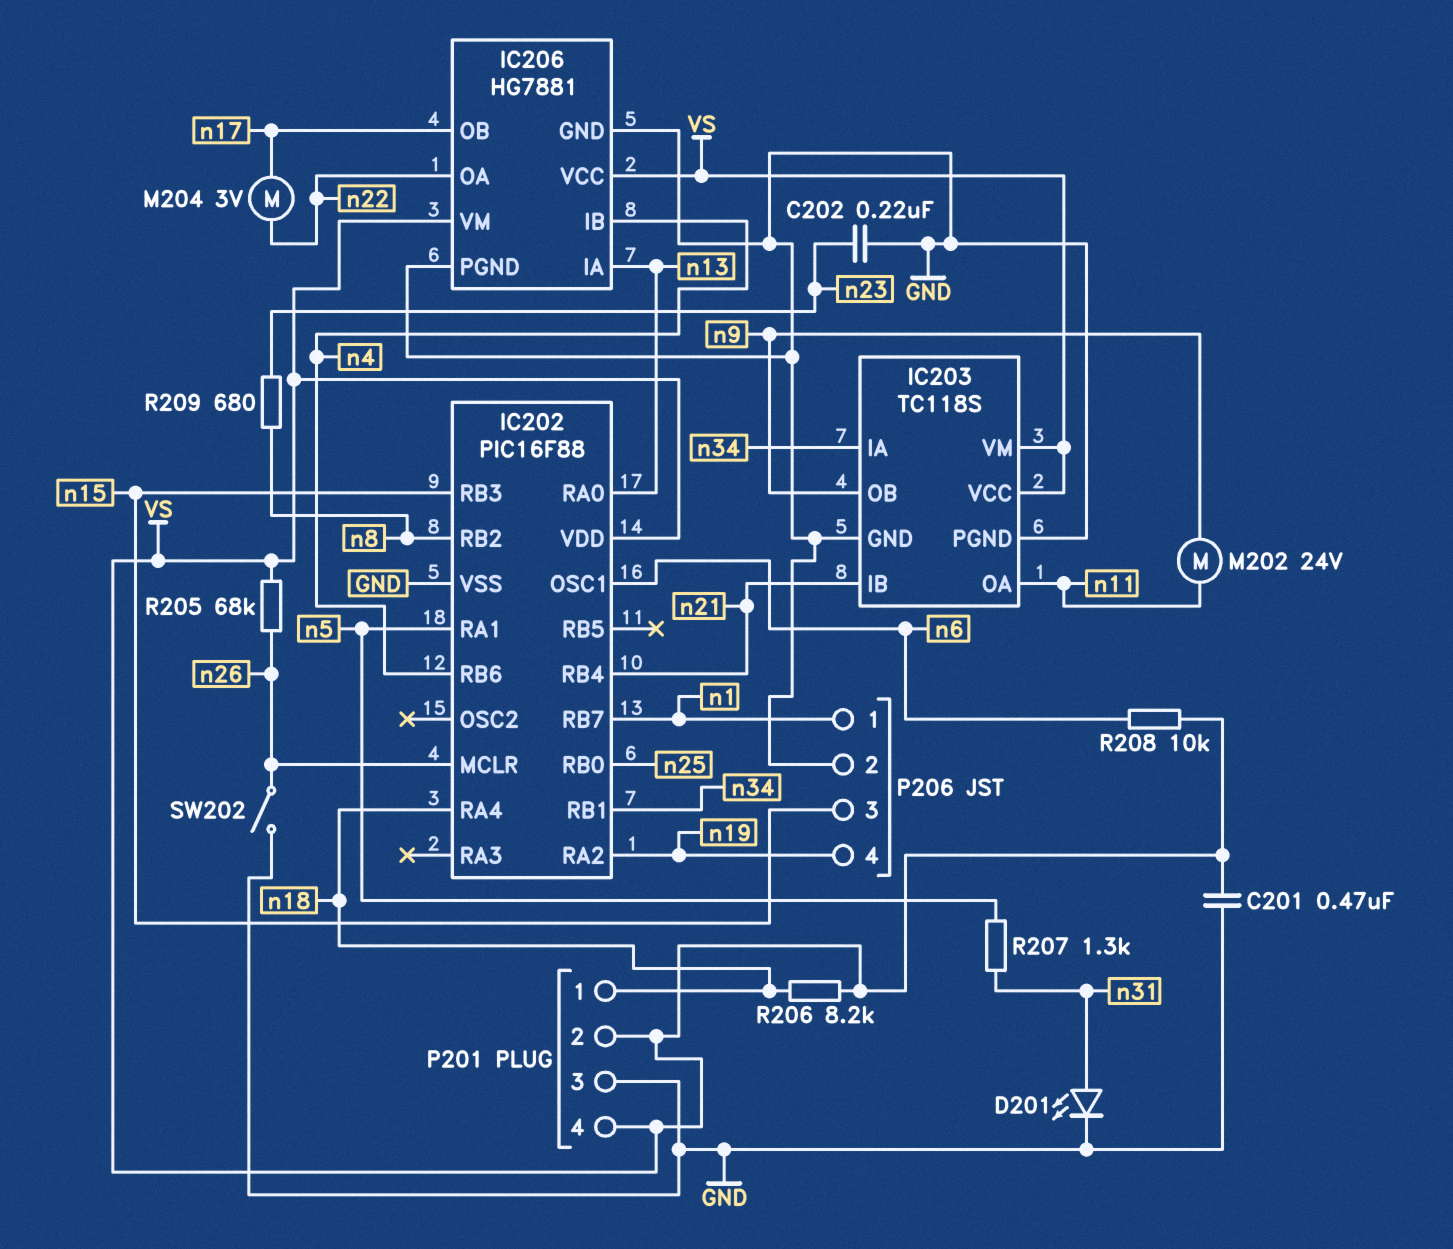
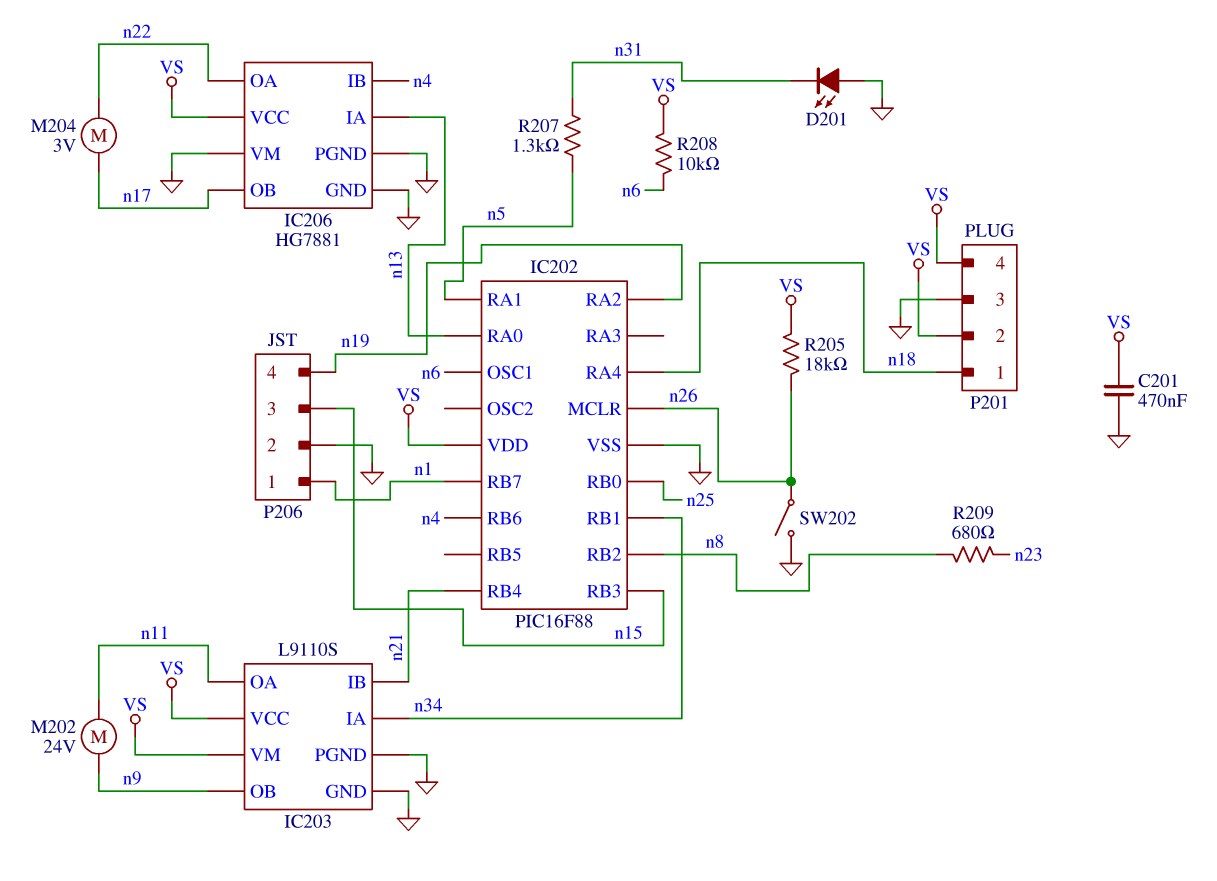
C202: 220nF (GND, n23) -> none
D201: LED (A n31, K GND) -> LED (A GND, K n31)
IC203: TC118S -> L9110S
IC206 pin VM: VS -> GND
R205: 68k (VS, n26) -> 18k (VS, n26)
R206: 8.2k (VS, n18) -> none

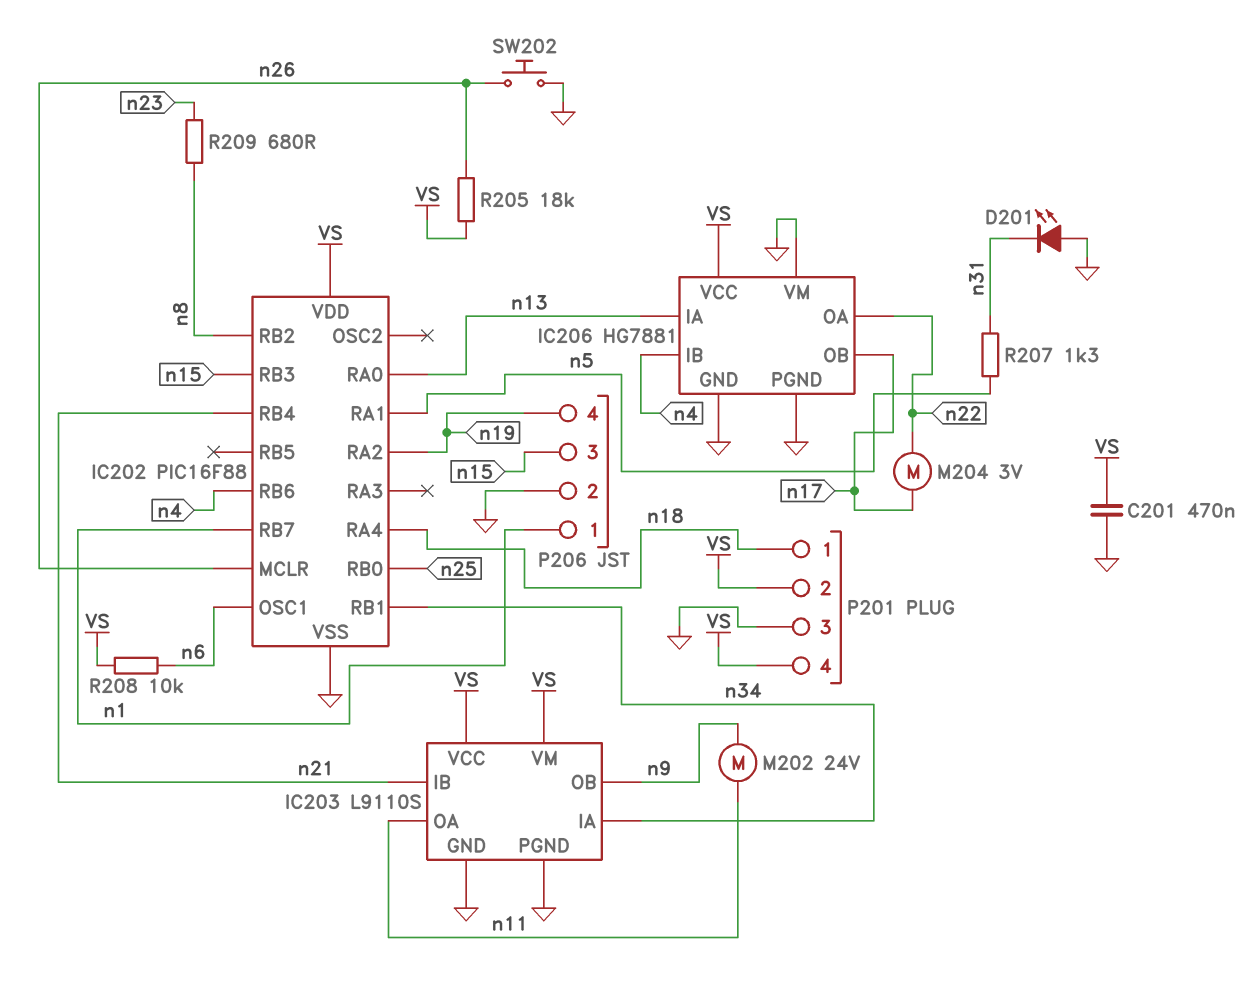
SW202: switch (GND, n26) -> button (GND, n26)

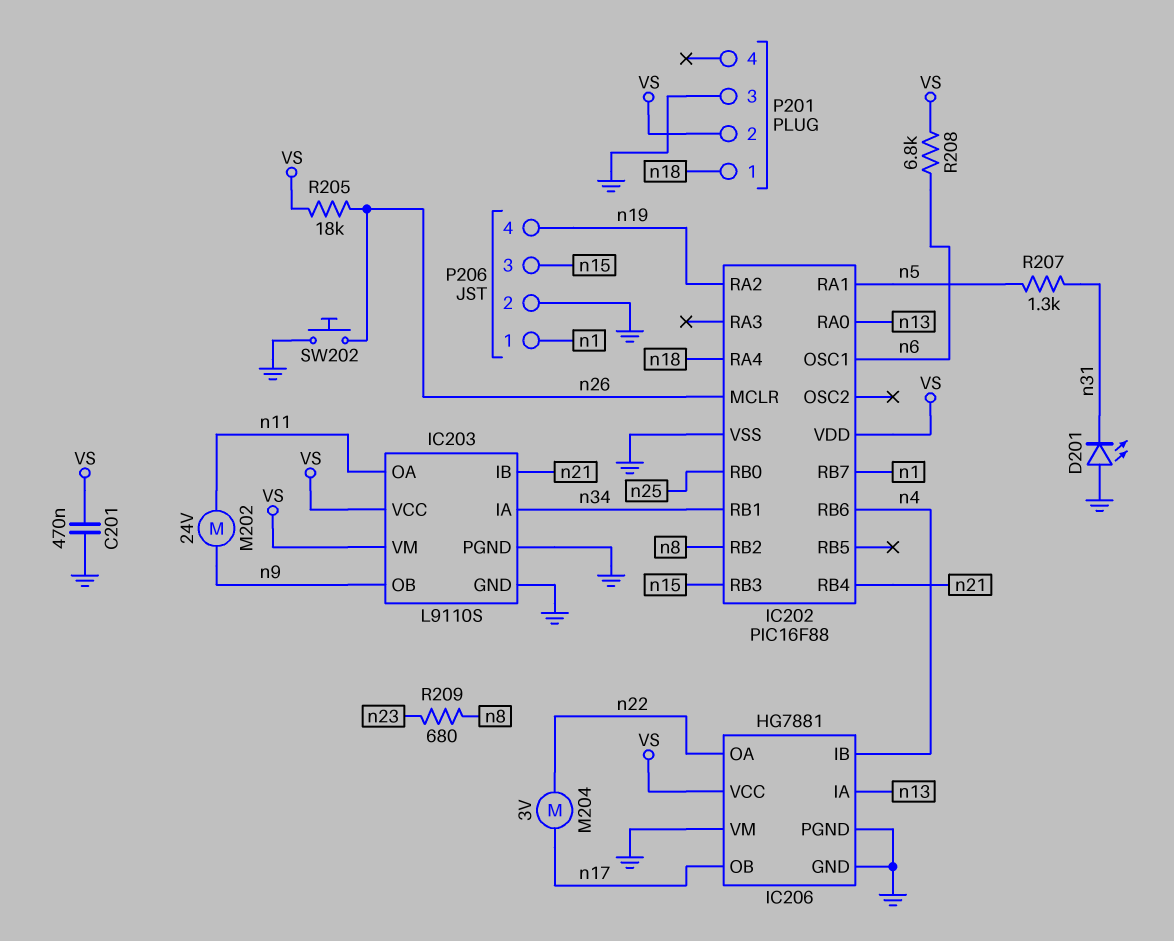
P201 pin 4: VS -> none
R208: 10k (VS, n6) -> 6.8k (VS, n6)

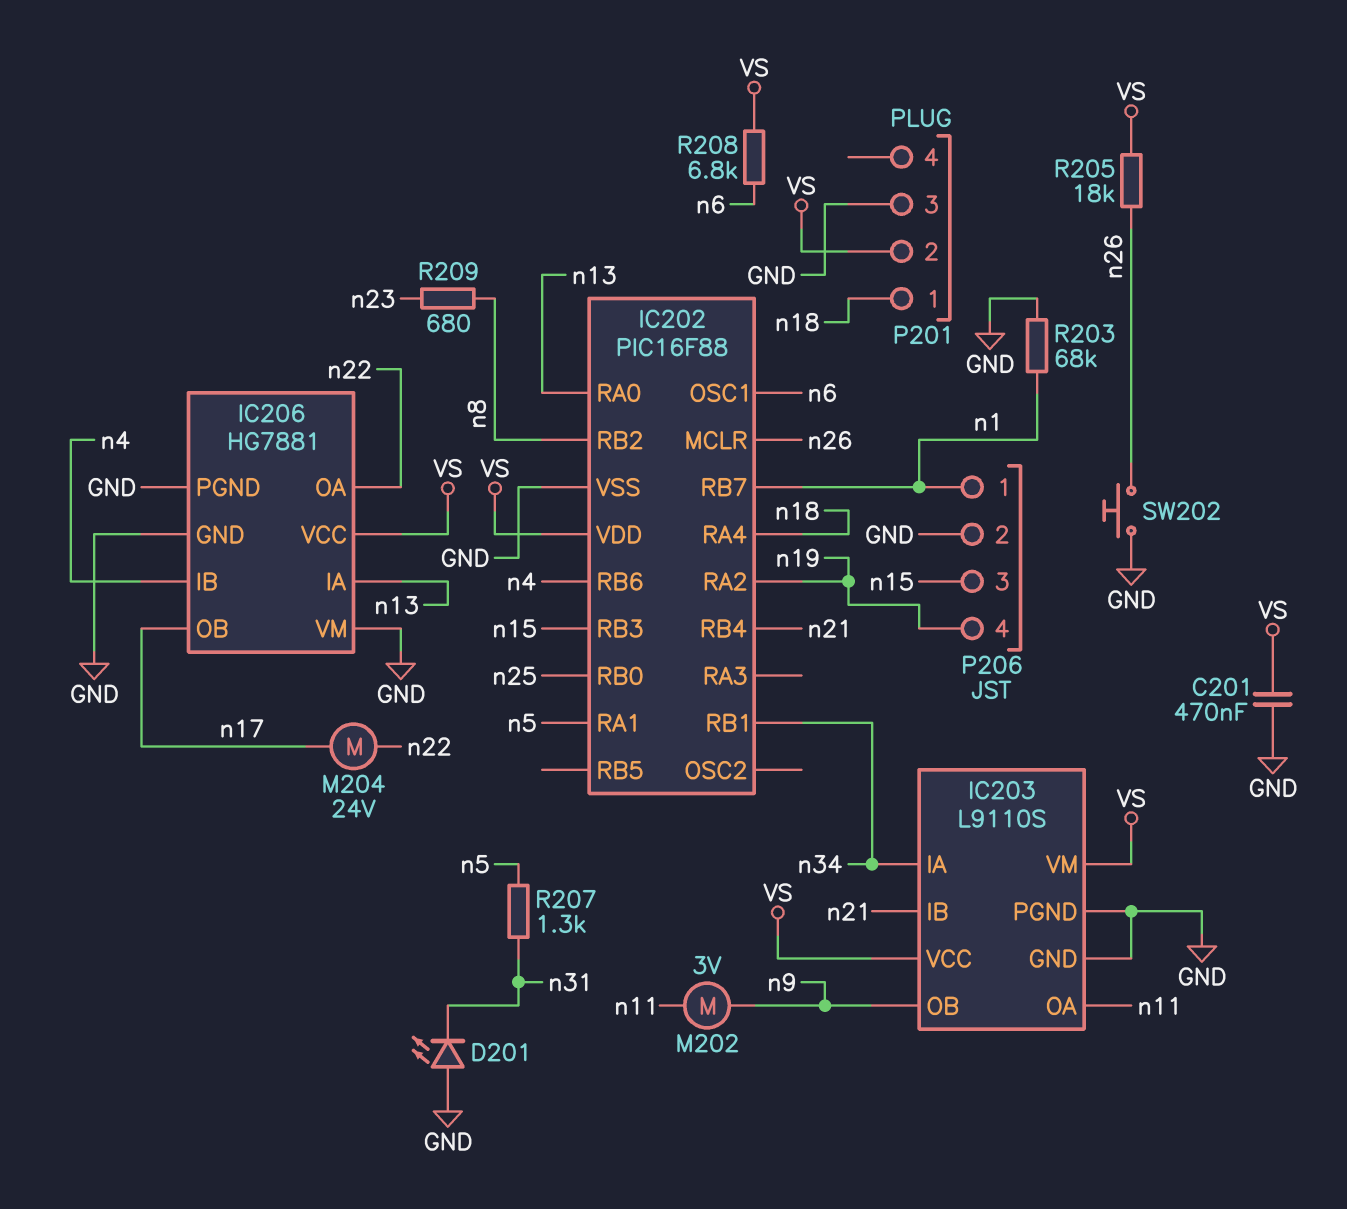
M202: motor 24V (n9, n11) -> motor 3V (n9, n11)
M204: motor 3V (n17, n22) -> motor 24V (n17, n22)
R203: none -> 68k (GND, n1)

